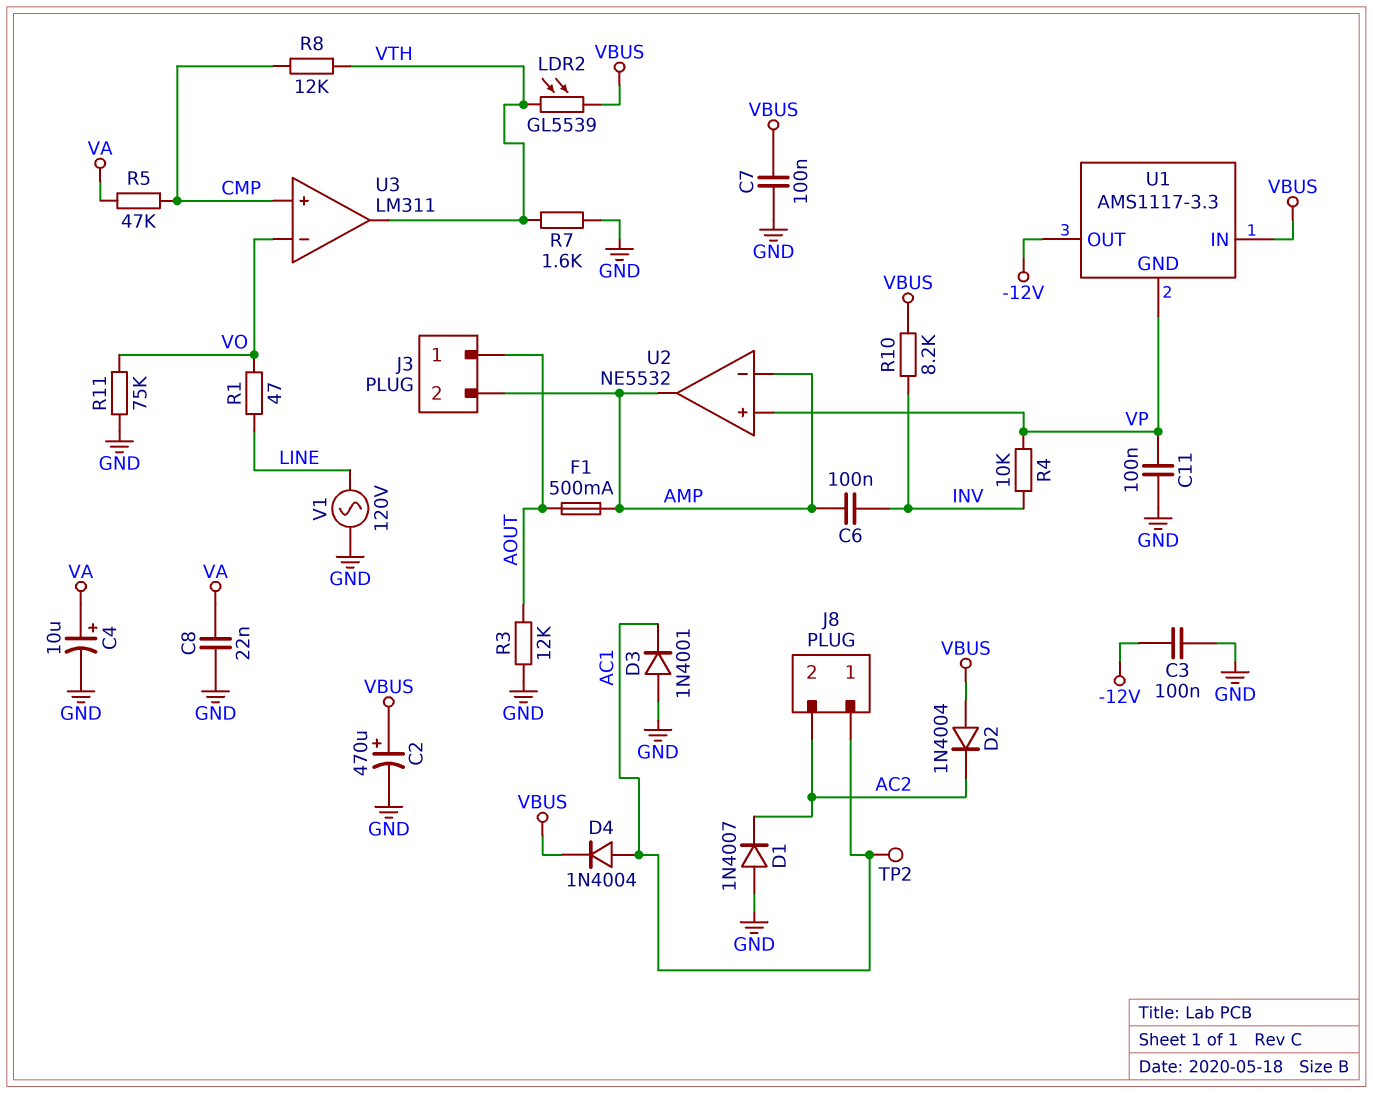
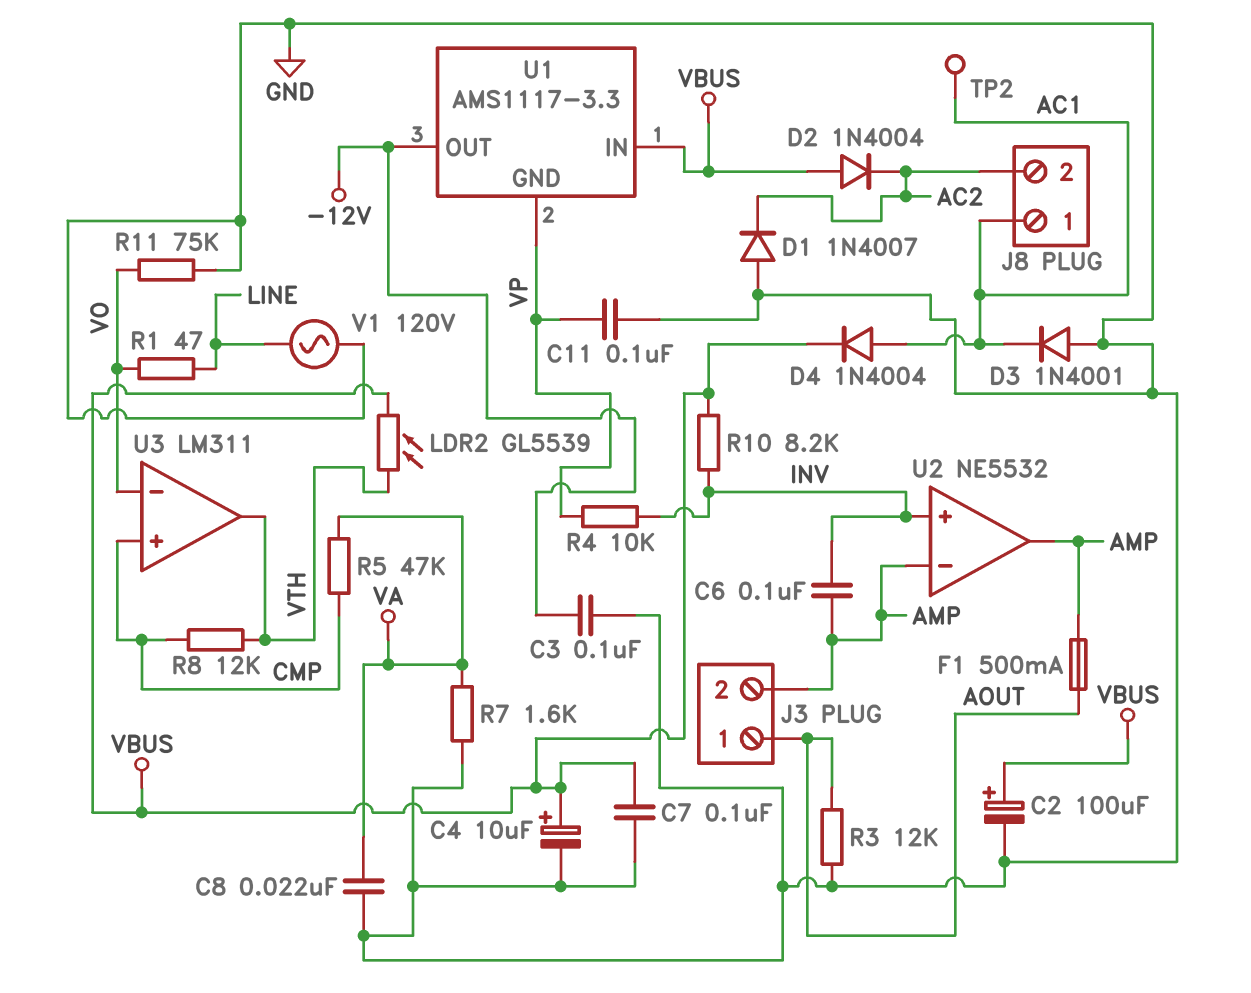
C2: 470uF (plus VBUS, minus GND) -> 100uF (plus VBUS, minus GND)
C4: 10uF (plus VA, minus GND) -> 10uF (plus VBUS, minus GND)
R7: 1.6k (GND, VTH) -> 1.6k (GND, VA)
U2 pin in+: VP -> INV

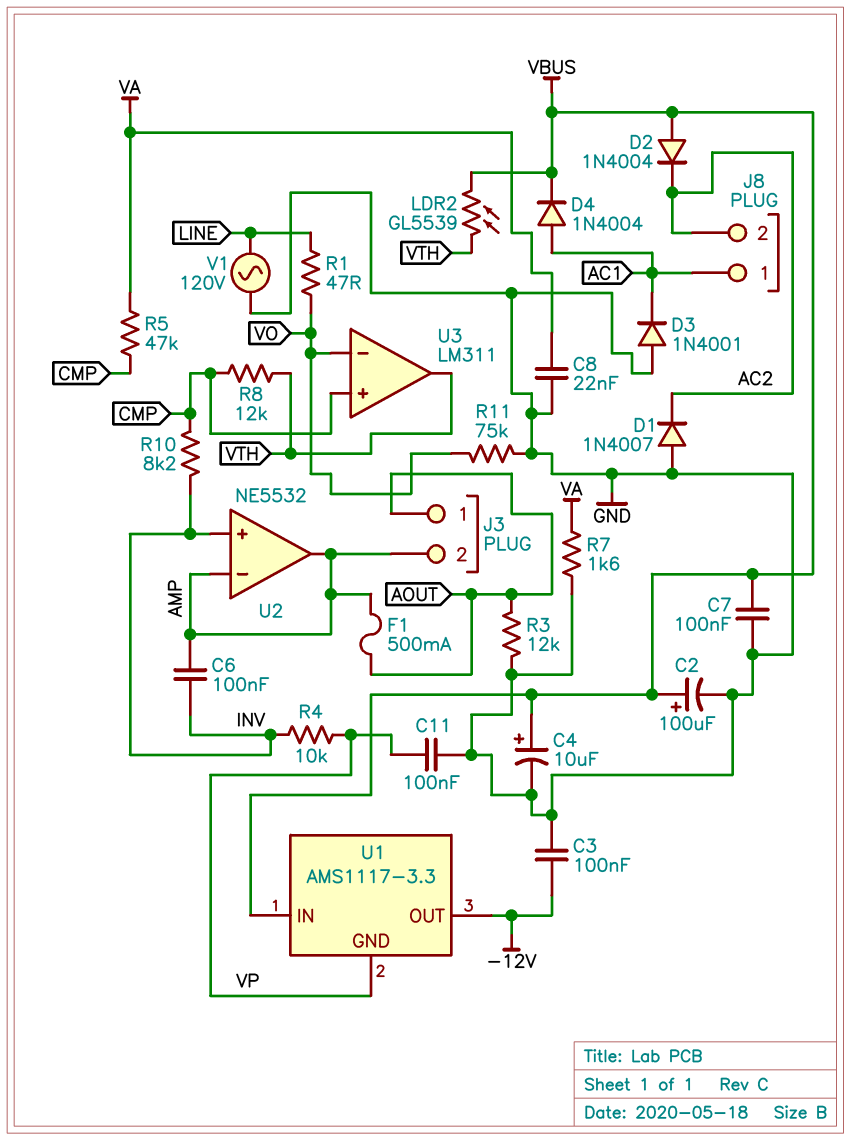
R10: 8.2k (INV, VBUS) -> 8.2k (CMP, INV)
TP2: test point (AC1) -> none

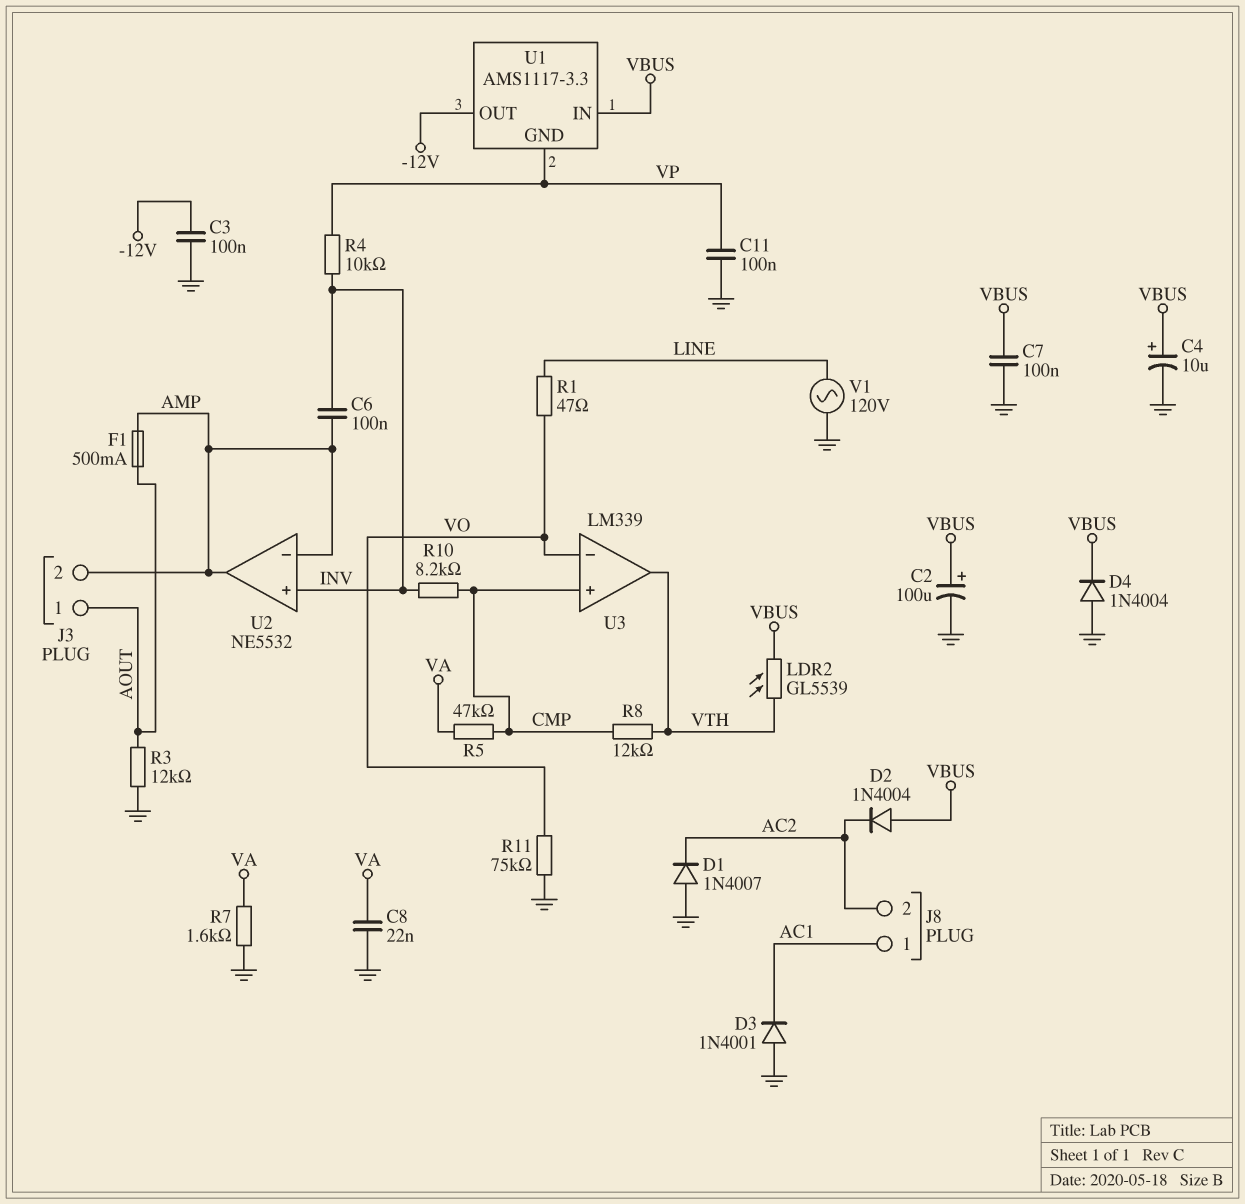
D4: diode 1N4004 (A AC1, K VBUS) -> diode 1N4004 (A GND, K VBUS)
U3: LM311 -> LM339

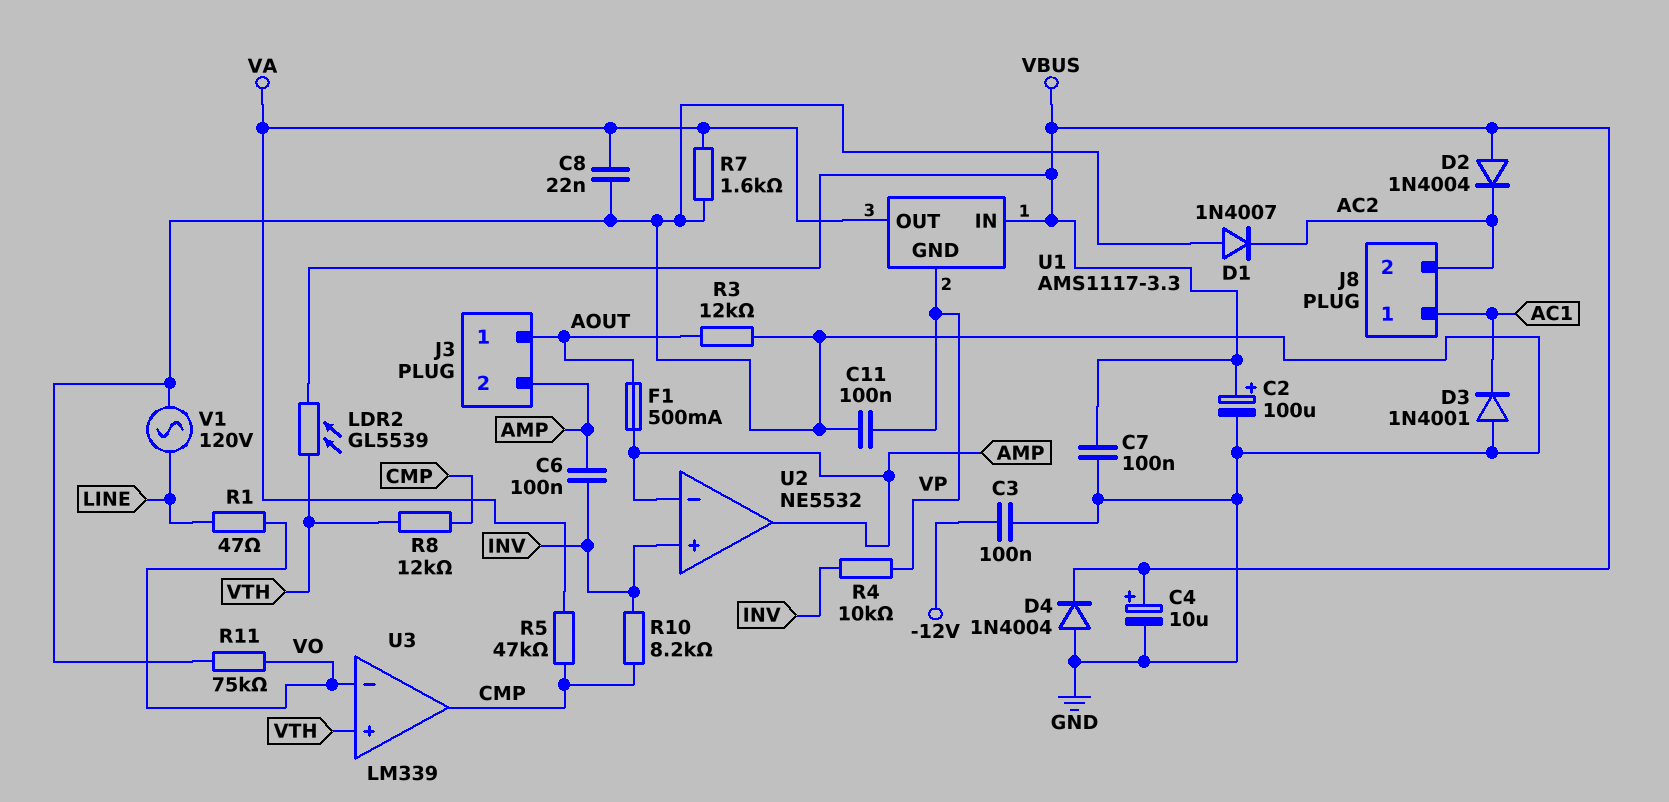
U1 pin OUT: -12V -> VA
U3 pin in+: CMP -> VTH
U3 pin out: VTH -> CMP

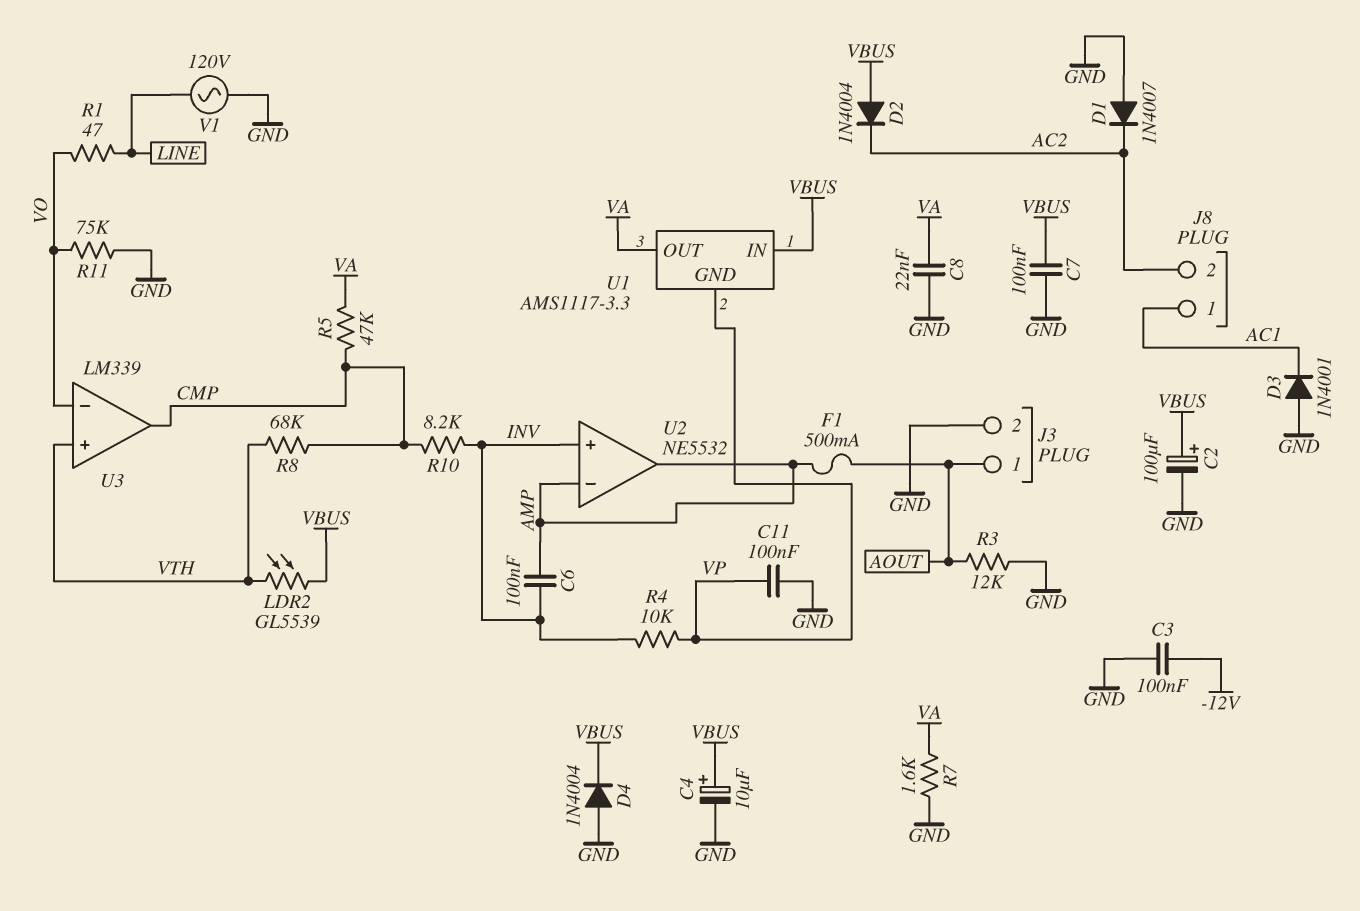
J3 pin 2: AMP -> GND
R8: 12k (CMP, VTH) -> 68k (CMP, VTH)

